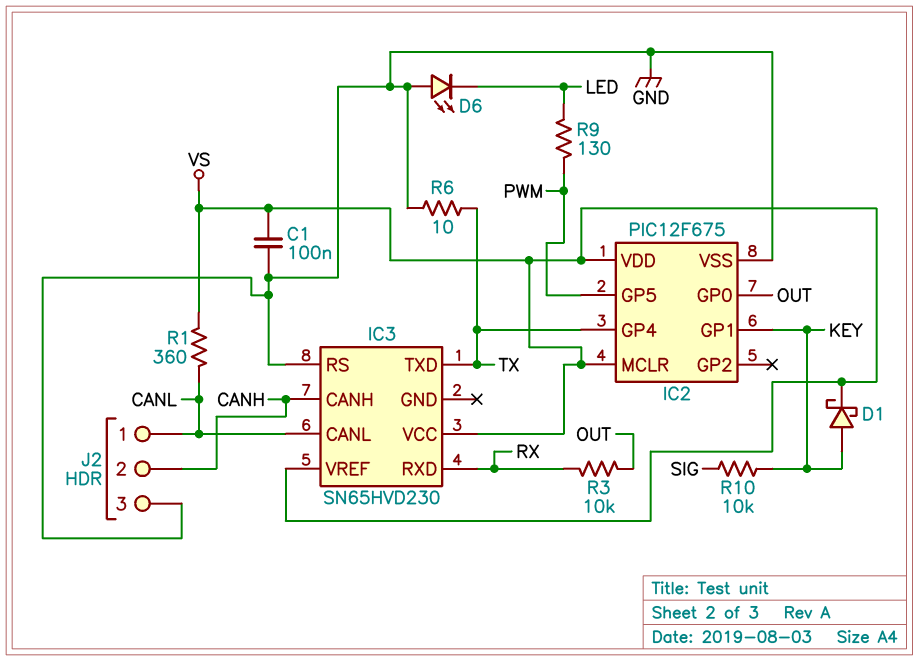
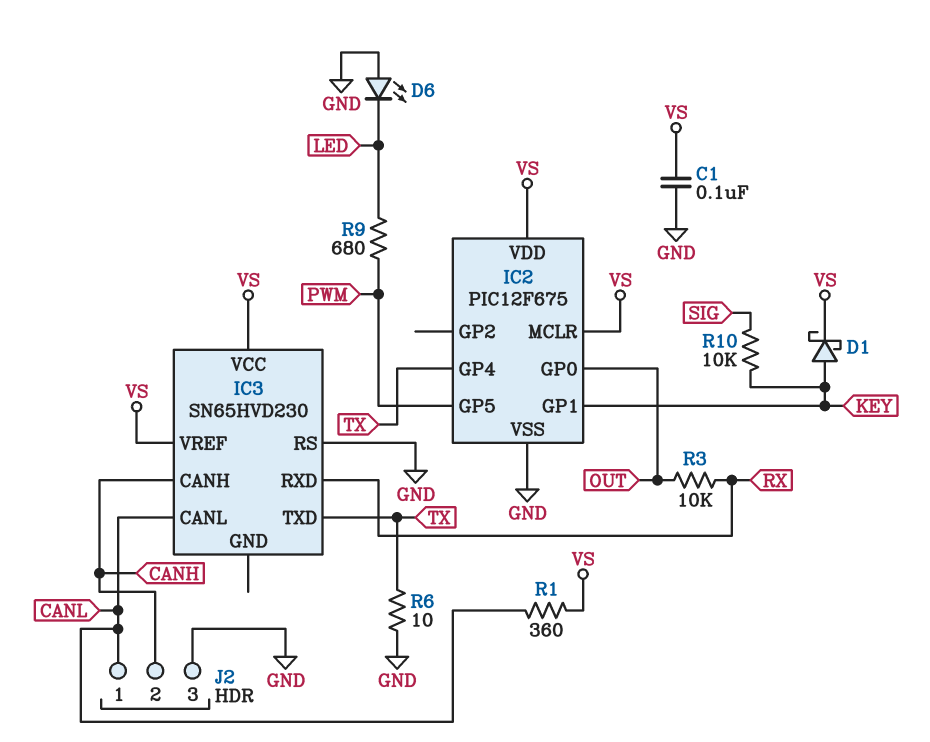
R9: 130 (LED, PWM) -> 680 (LED, PWM)

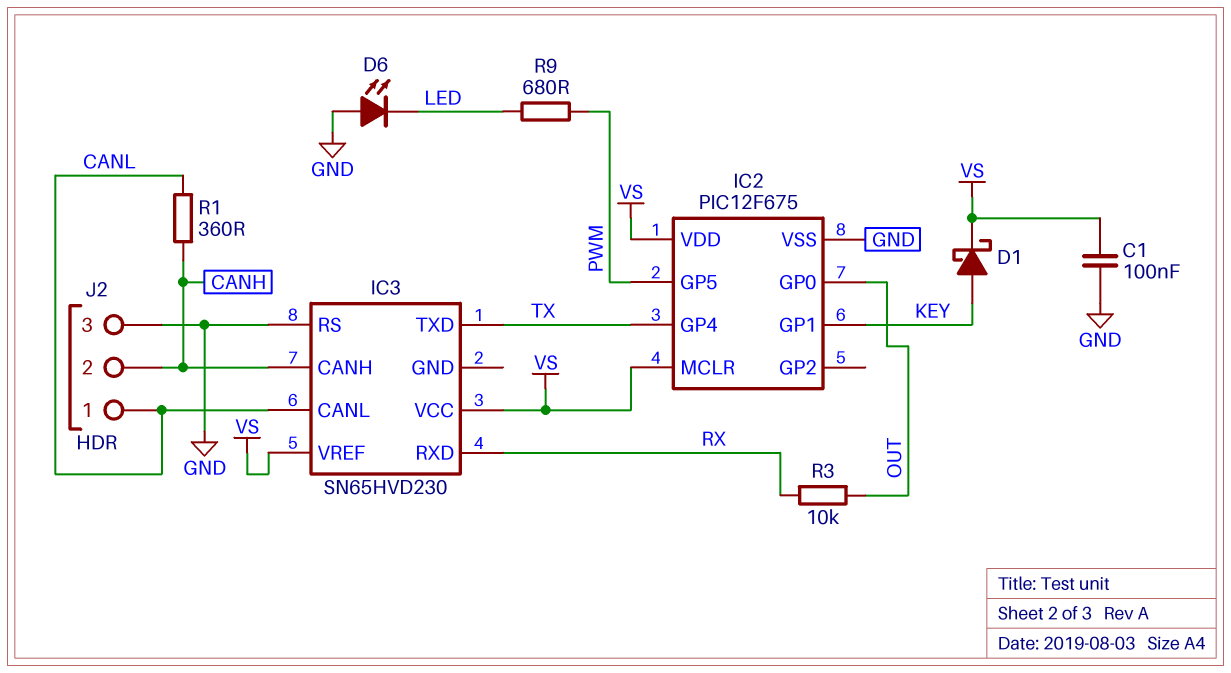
R1: 360 (CANL, VS) -> 360 (CANH, CANL)
R6: 10 (GND, TX) -> none
R10: 10k (KEY, SIG) -> none

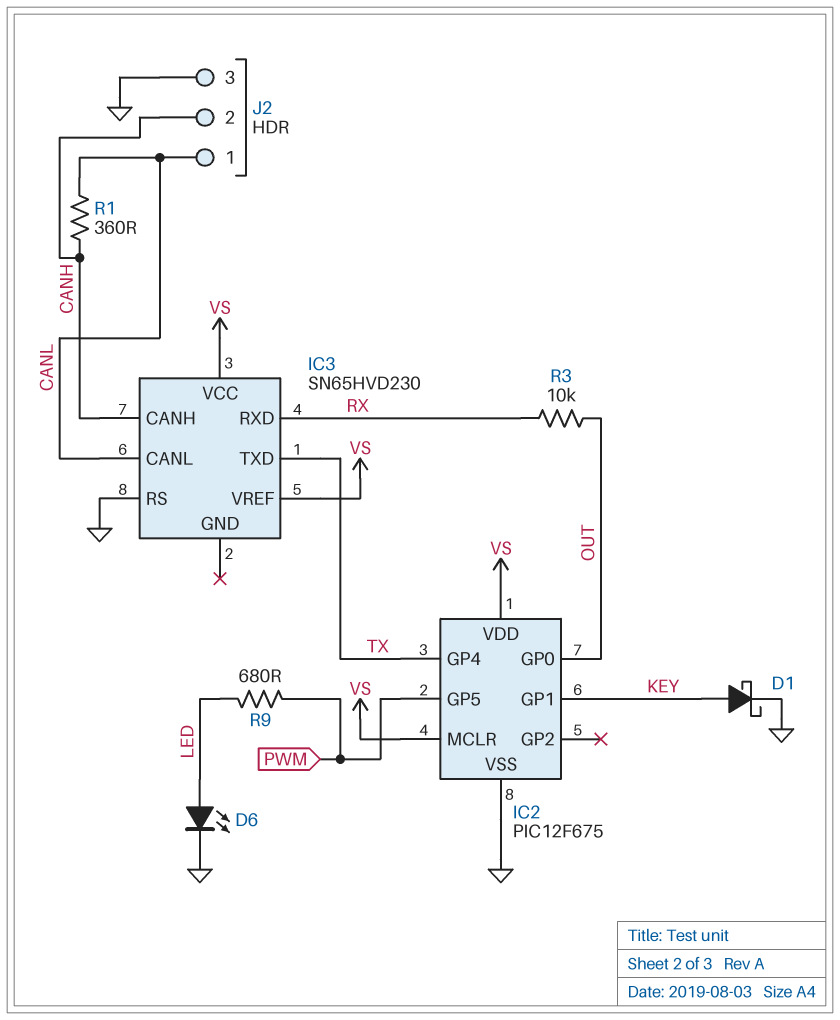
C1: 100nF (GND, VS) -> none
D1: schottky (A KEY, K VS) -> schottky (A KEY, K GND)
D6: LED (A GND, K LED) -> LED (A LED, K GND)

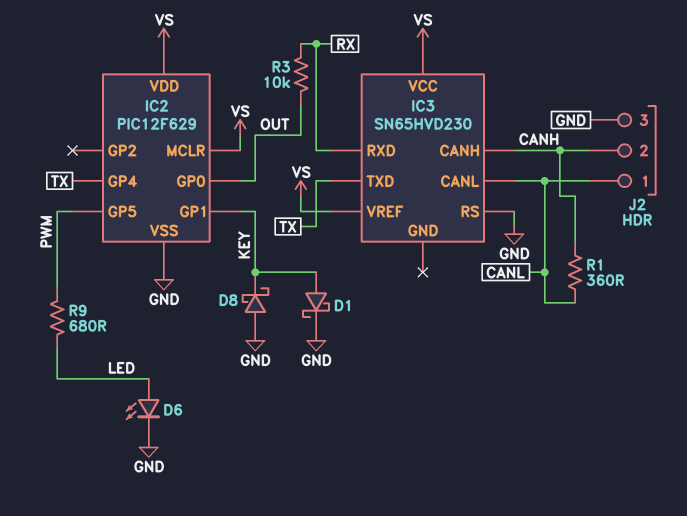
D8: none -> schottky (A GND, K KEY)
IC2: PIC12F675 -> PIC12F629

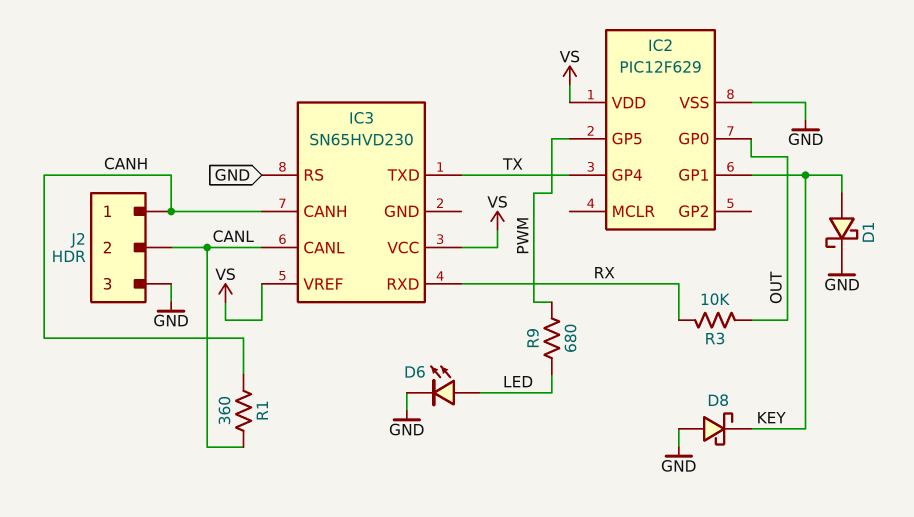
IC2 pin MCLR: VS -> none
J2 pin 1: CANL -> CANH
J2 pin 2: CANH -> CANL

